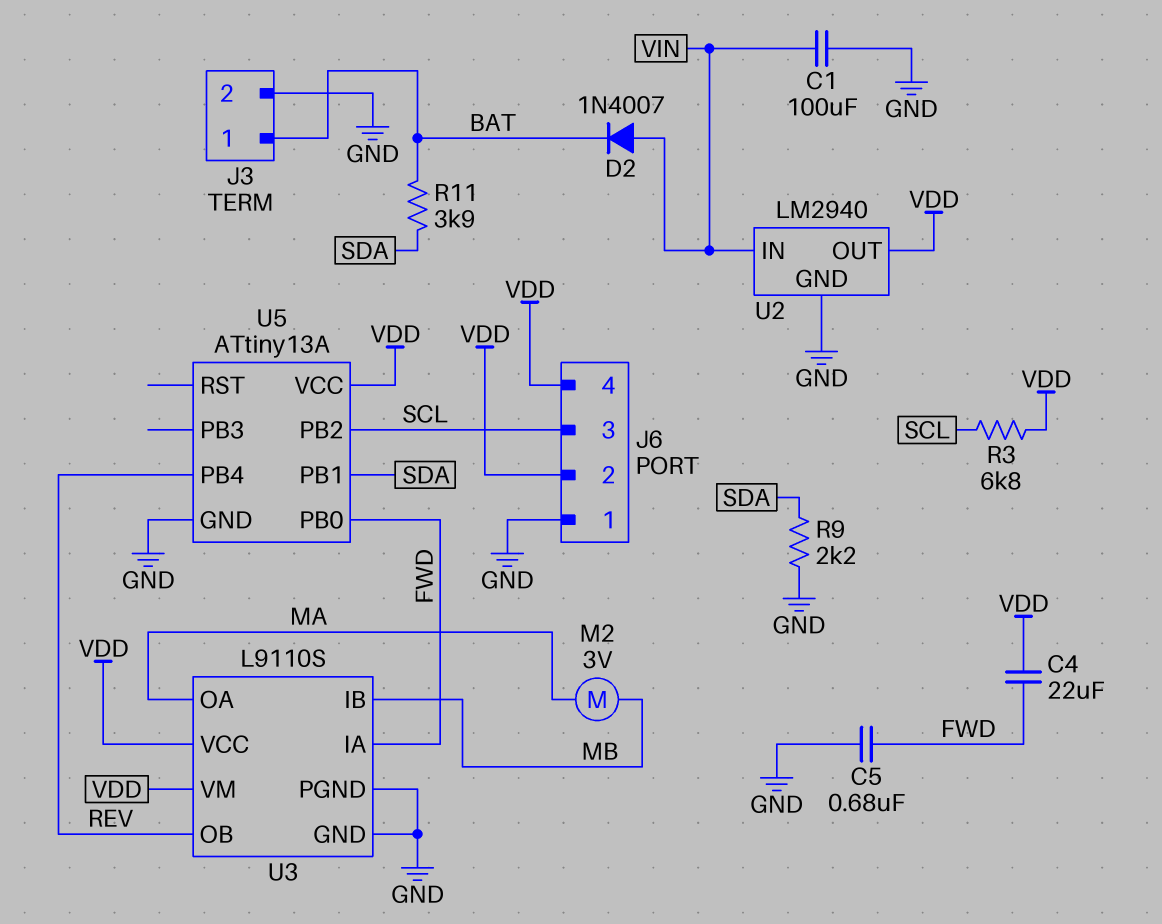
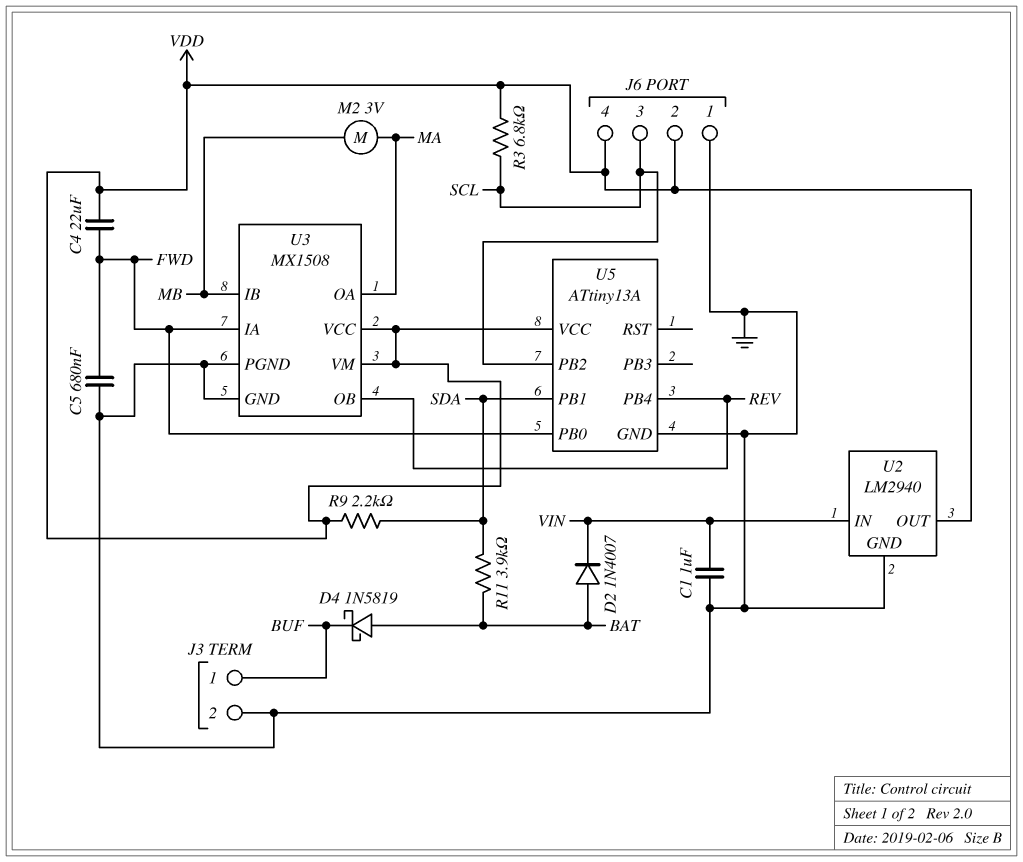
C1: 100uF (GND, VIN) -> 1uF (GND, VIN)
D2: diode 1N4007 (A VIN, K BAT) -> diode 1N4007 (A BAT, K VIN)
D4: none -> schottky 1N5819 (A BAT, K BUF)
J3 pin 1: BAT -> BUF
R9: 2.2k (GND, SDA) -> 2.2k (SDA, VDD)
U3: L9110S -> MX1508

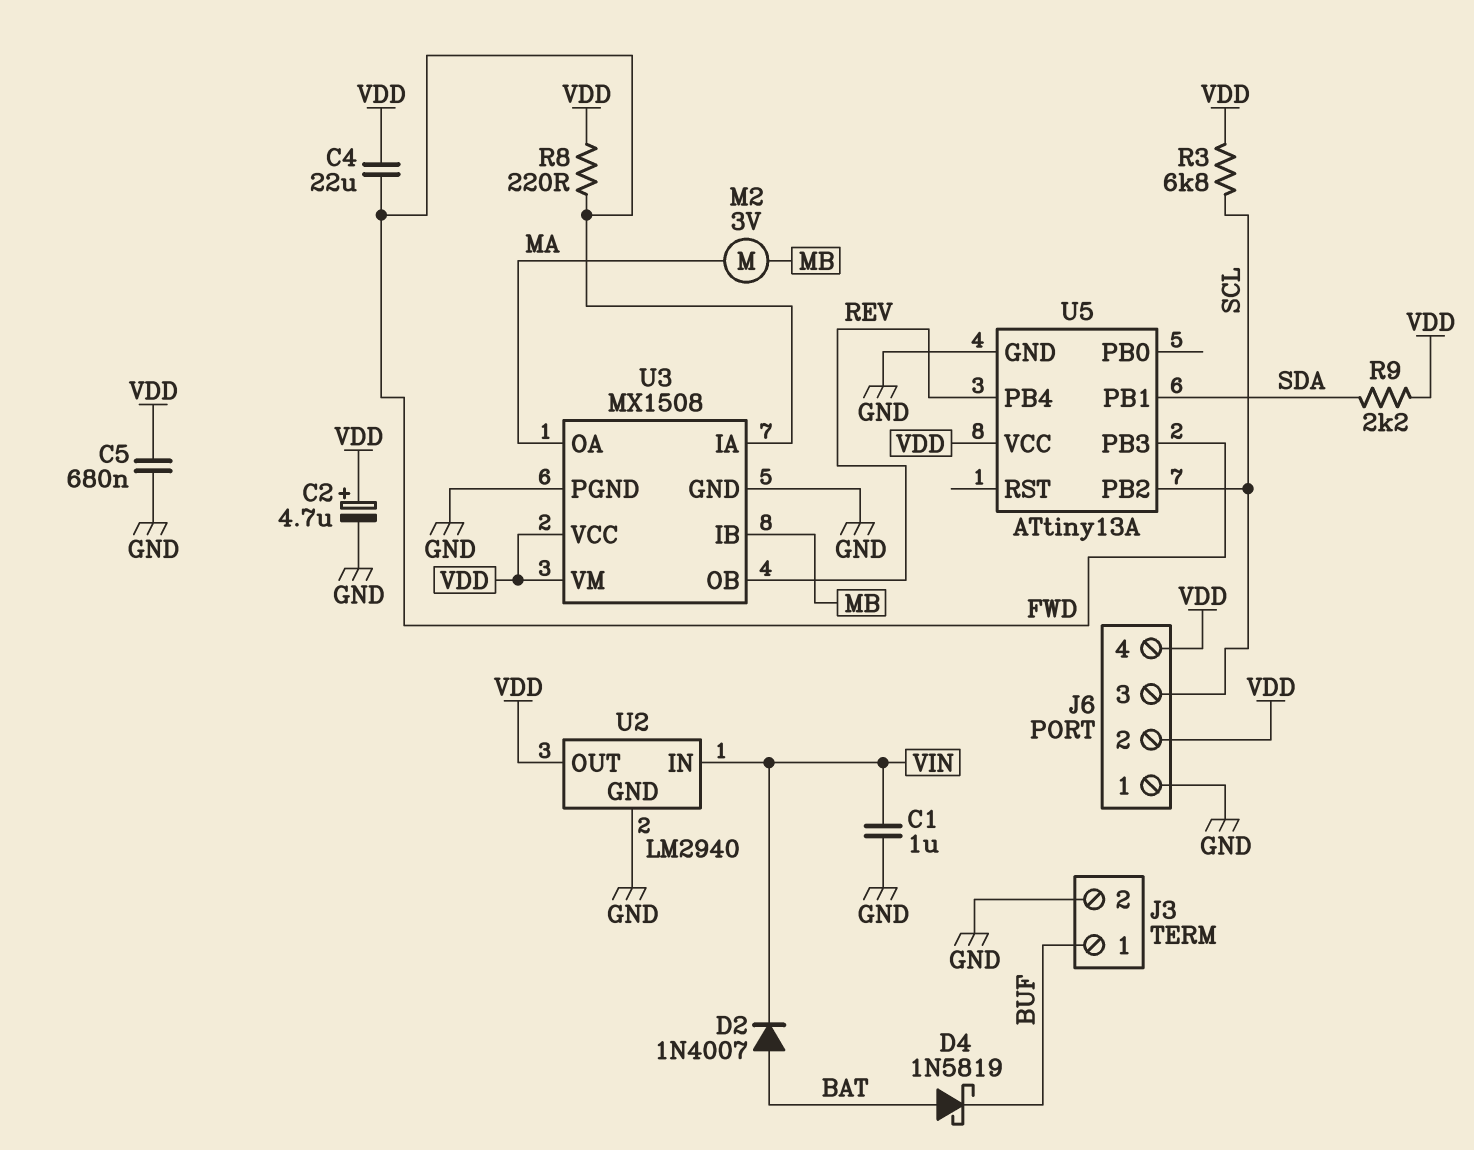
C2: none -> 4.7uF (plus VDD, minus GND)
C5: 680nF (FWD, GND) -> 680nF (GND, VDD)
R8: none -> 220 (FWD, VDD)
R11: 3.9k (BAT, SDA) -> none
U5 pin PB0: FWD -> none
U5 pin PB3: none -> FWD

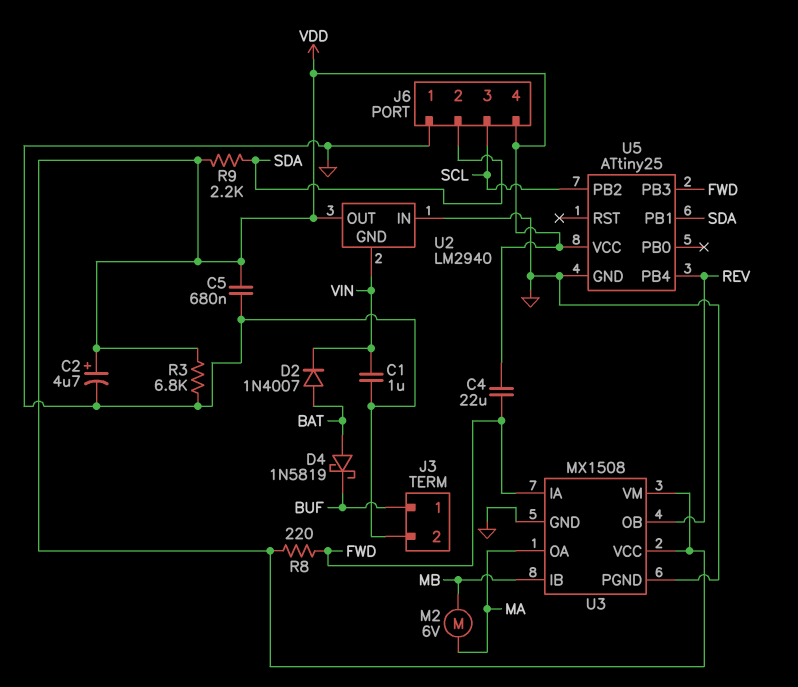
J6 pin 2: VDD -> SDA
M2: motor 3V (MA, MB) -> motor 6V (MA, MB)
R3: 6.8k (SCL, VDD) -> 6.8k (GND, VDD)
U2 pin GND: GND -> VIN
U2 pin IN: VIN -> GND
U5: ATtiny13A -> ATtiny25

